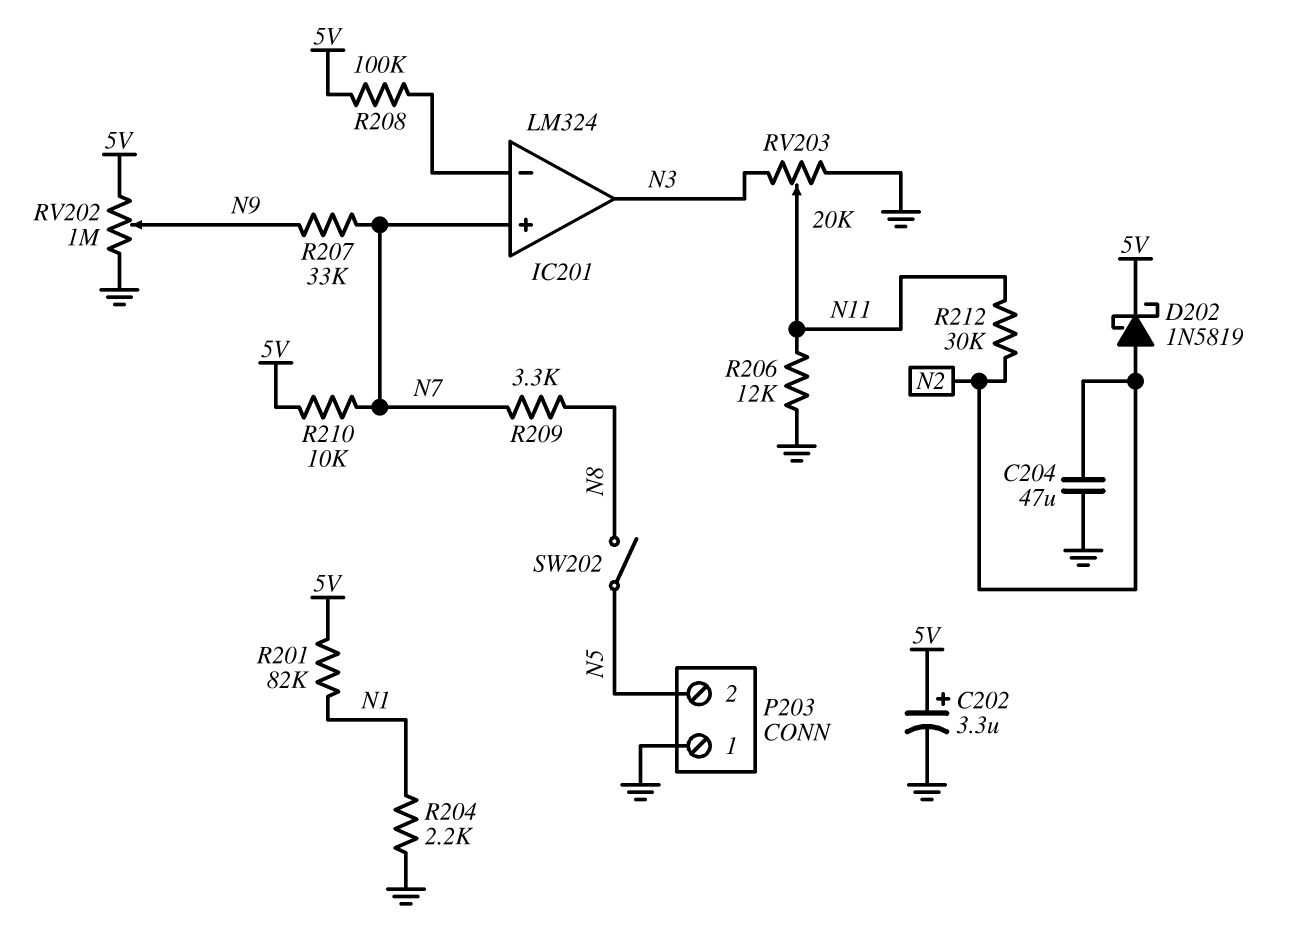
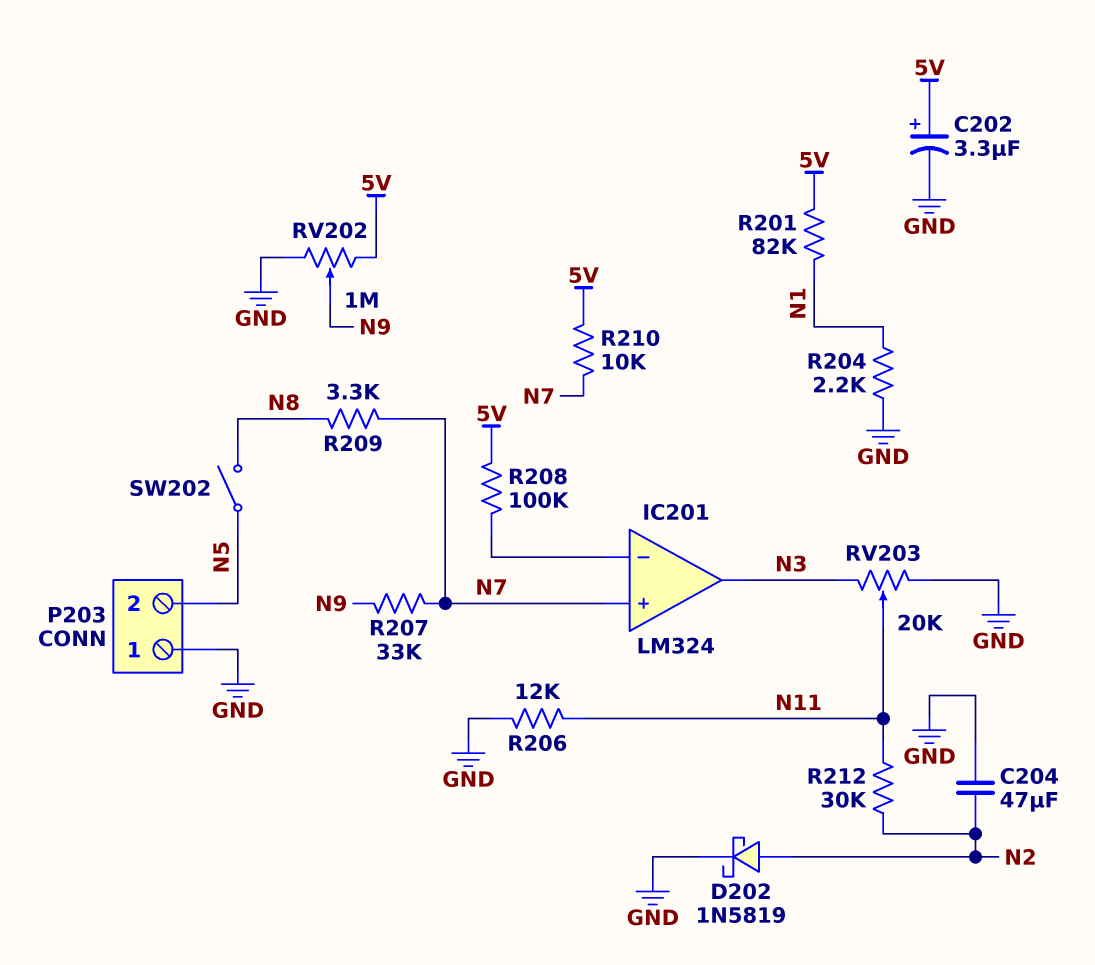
D202: schottky 1N5819 (A N2, K 5V) -> schottky 1N5819 (A N2, K GND)

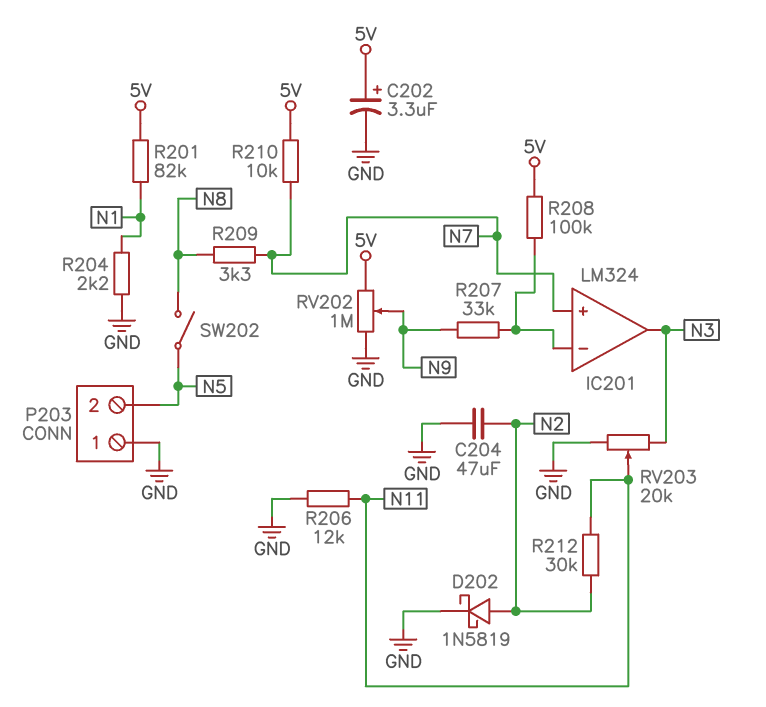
R207: 33k (N7, N9) -> 33k (IC201/in-, N9)

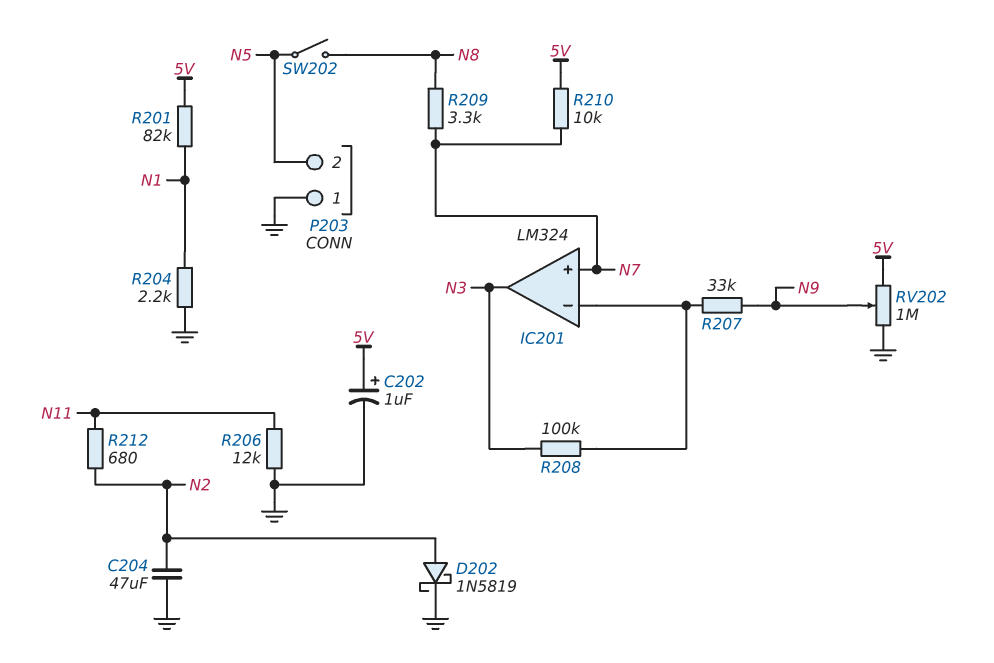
C202: 3.3uF (plus 5V, minus GND) -> 1uF (plus 5V, minus GND)
R208: 100k (5V, IC201/in-) -> 100k (IC201/in-, N3)
R212: 30k (N2, N11) -> 680 (N2, N11)
RV203: 20k (GND, N3, wiper N11) -> none

